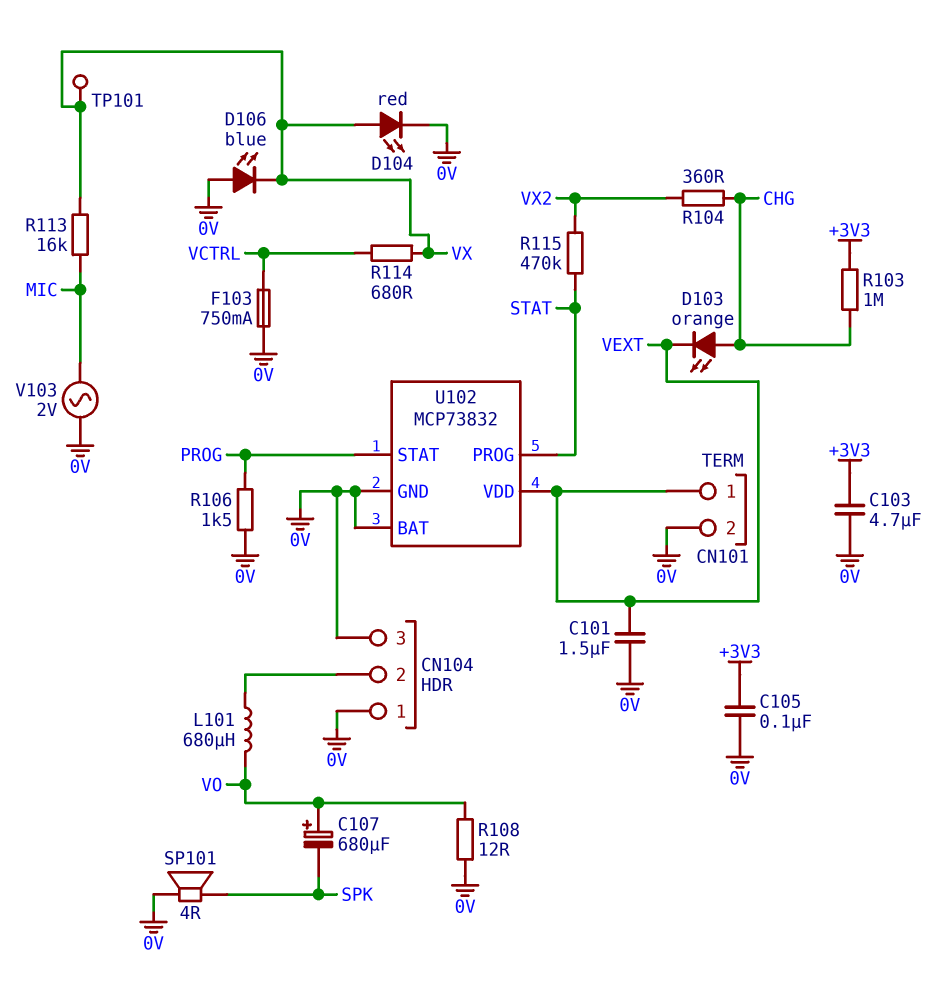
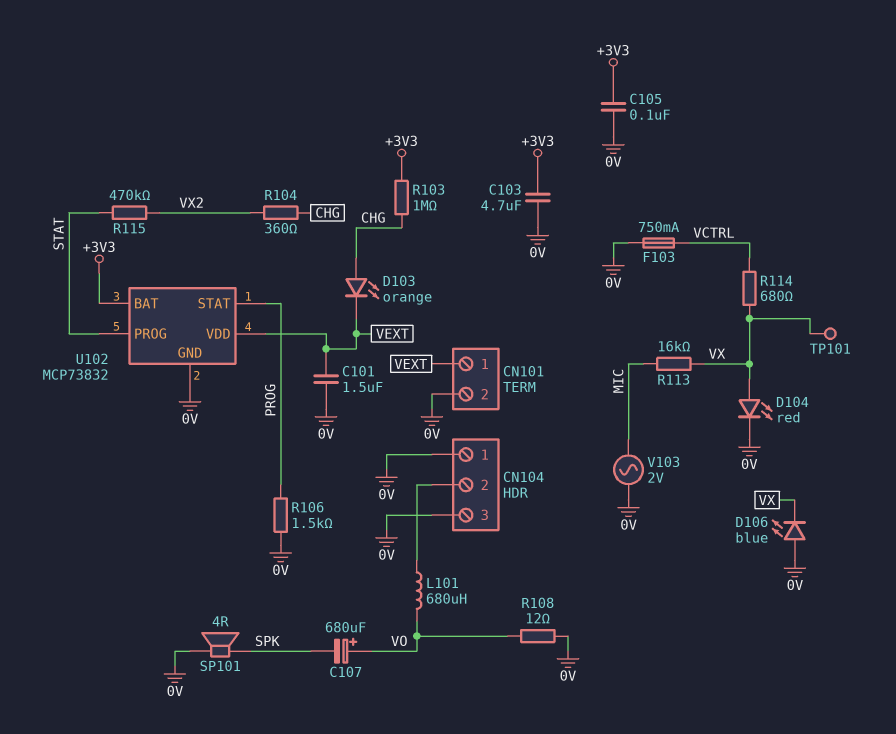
U102 pin BAT: 0V -> +3V3

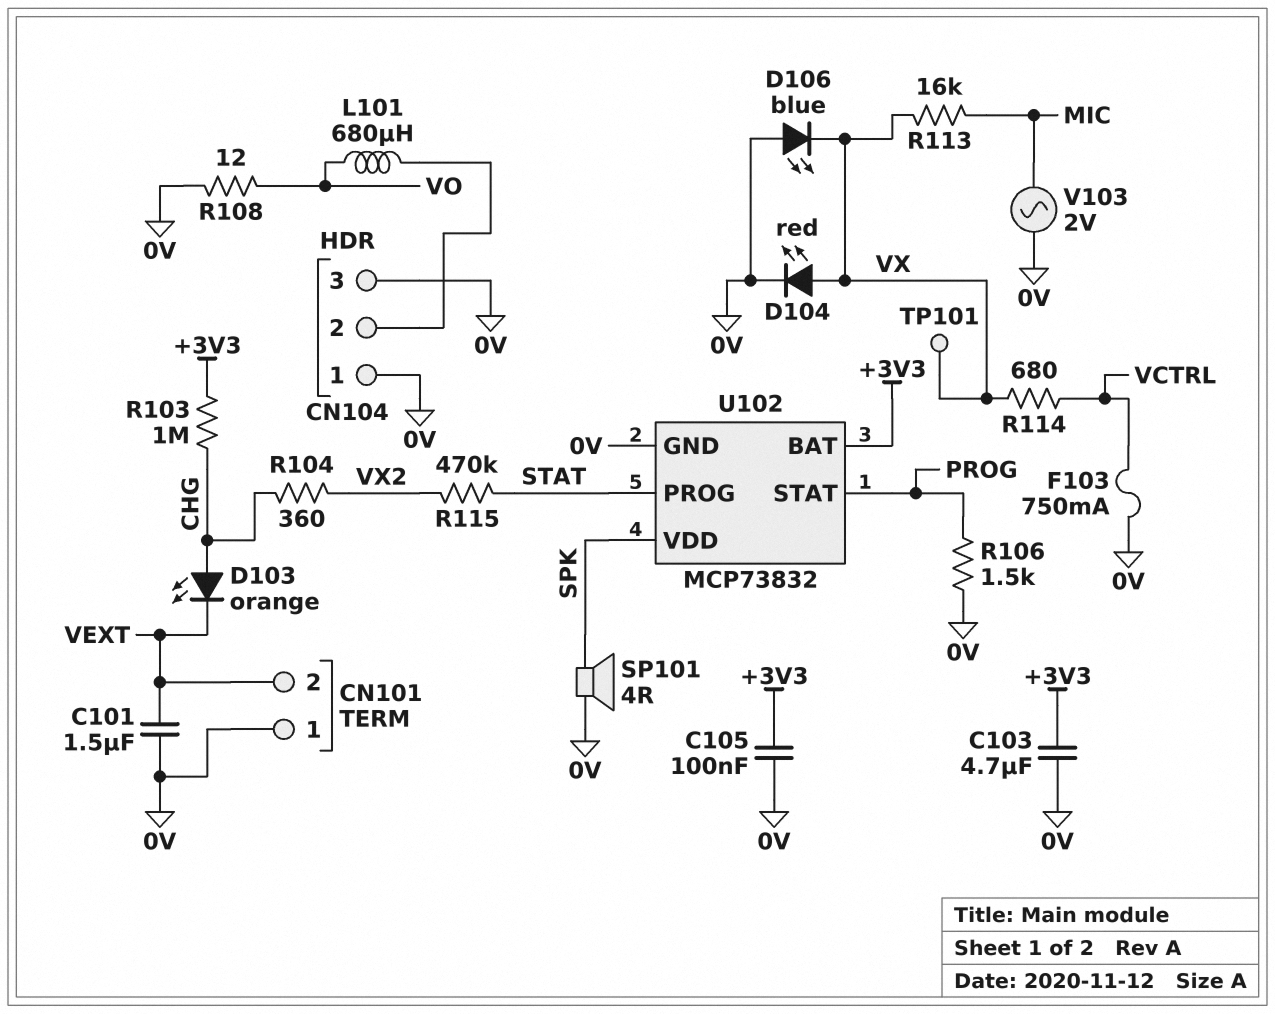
C107: 680uF (plus VO, minus SPK) -> none
CN101 pin 1: VEXT -> 0V
CN101 pin 2: 0V -> VEXT
U102 pin VDD: VEXT -> SPK

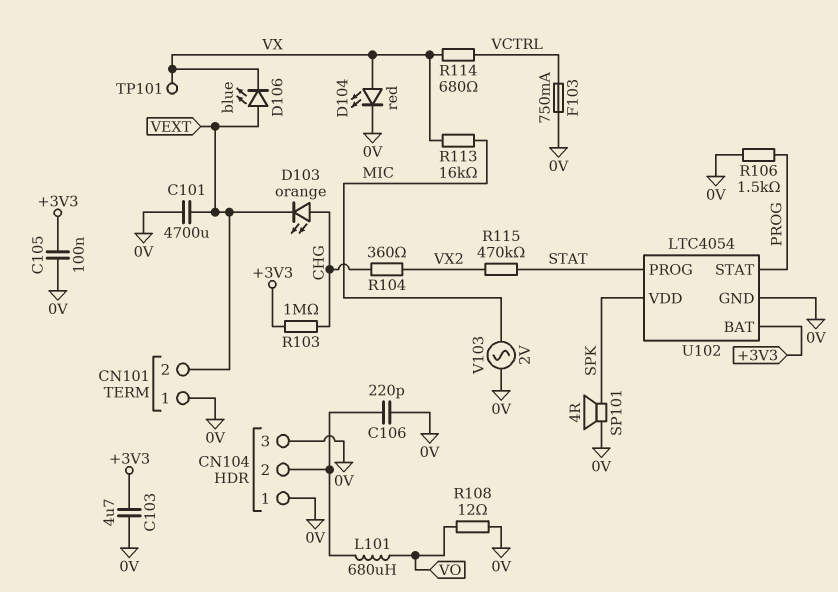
C101: 1.5uF (0V, VEXT) -> 4700uF (0V, VEXT)
C106: none -> 220pF (0V, CN104/2)
D106: LED blue (A 0V, K VX) -> LED blue (A VEXT, K VX)
U102: MCP73832 -> LTC4054

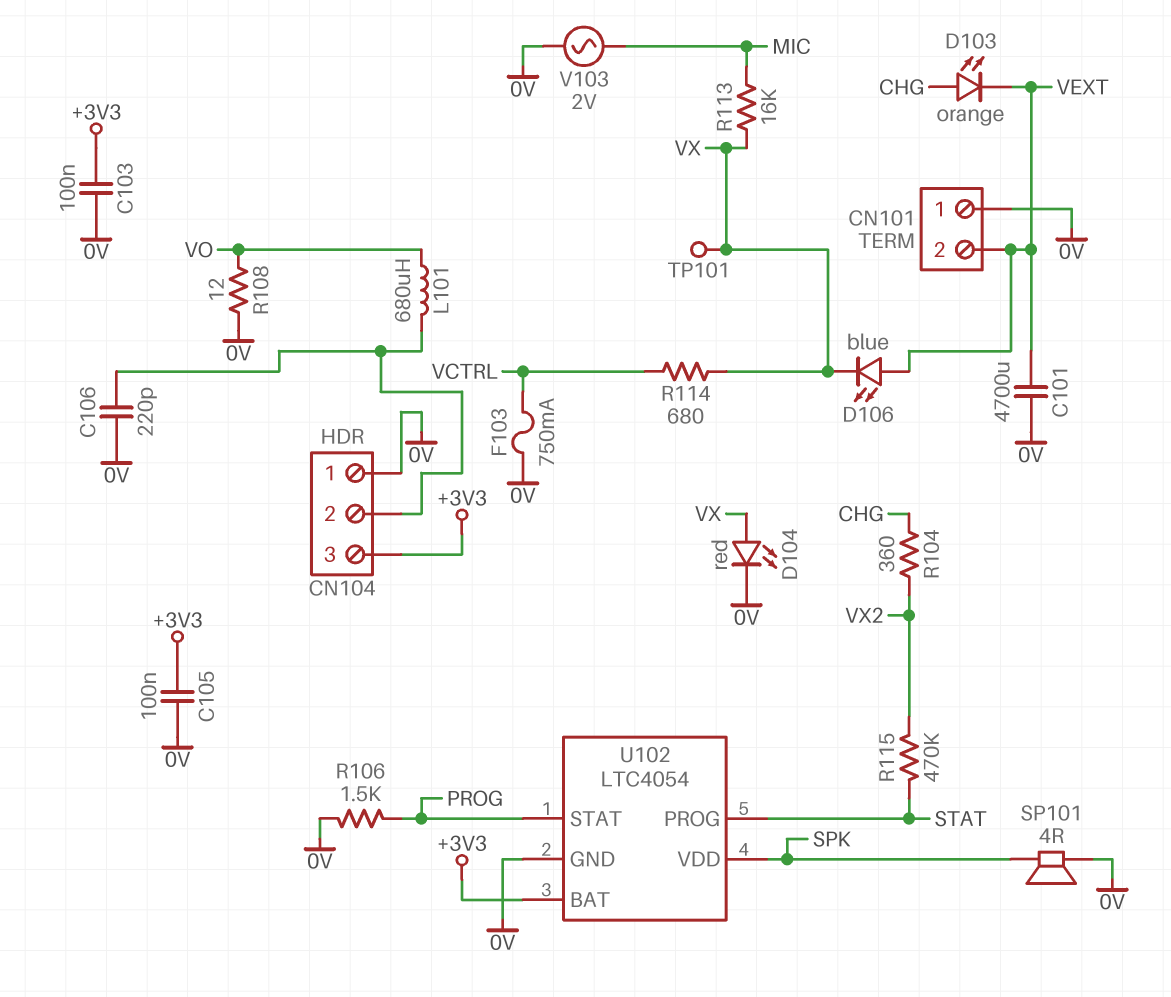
C103: 4.7uF (+3V3, 0V) -> 100nF (+3V3, 0V)
CN104 pin 3: 0V -> +3V3
R103: 1M (+3V3, CHG) -> none

